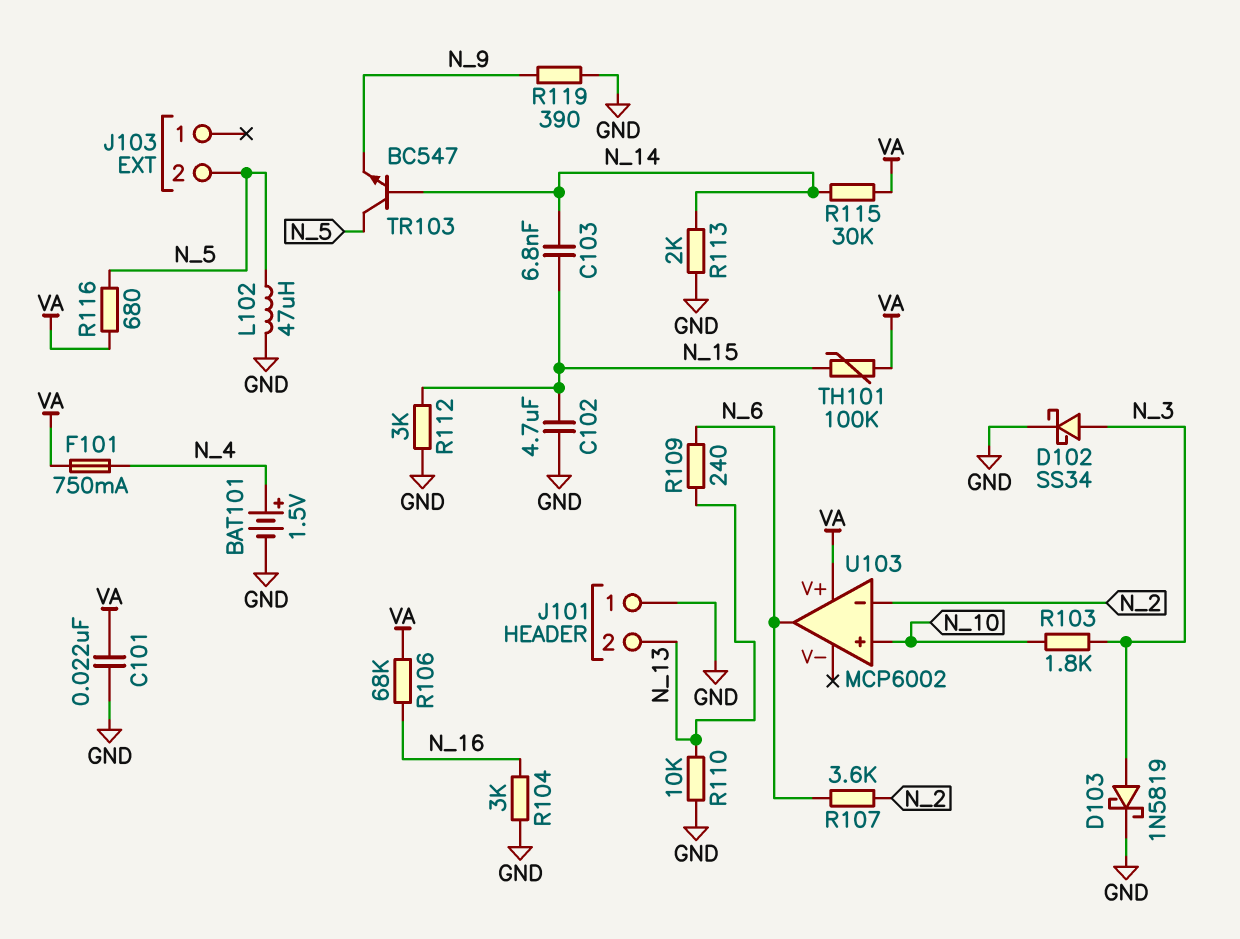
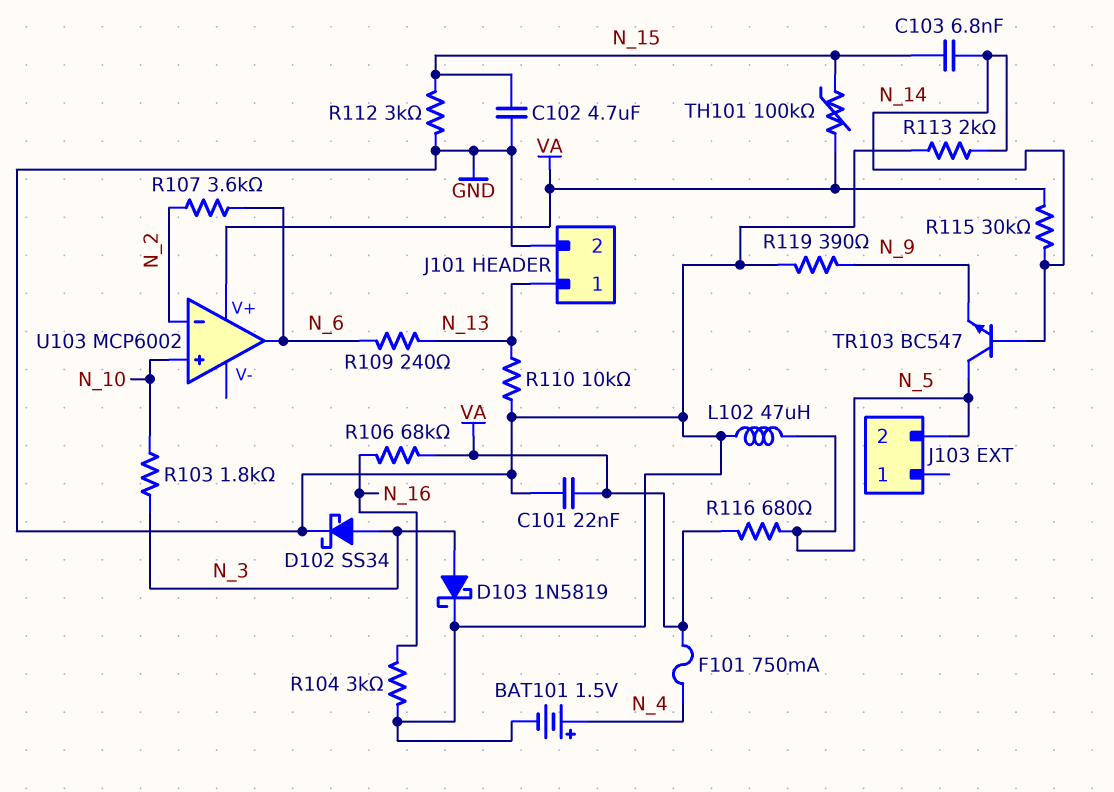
J101 pin 1: GND -> N_13
J101 pin 2: N_13 -> GND

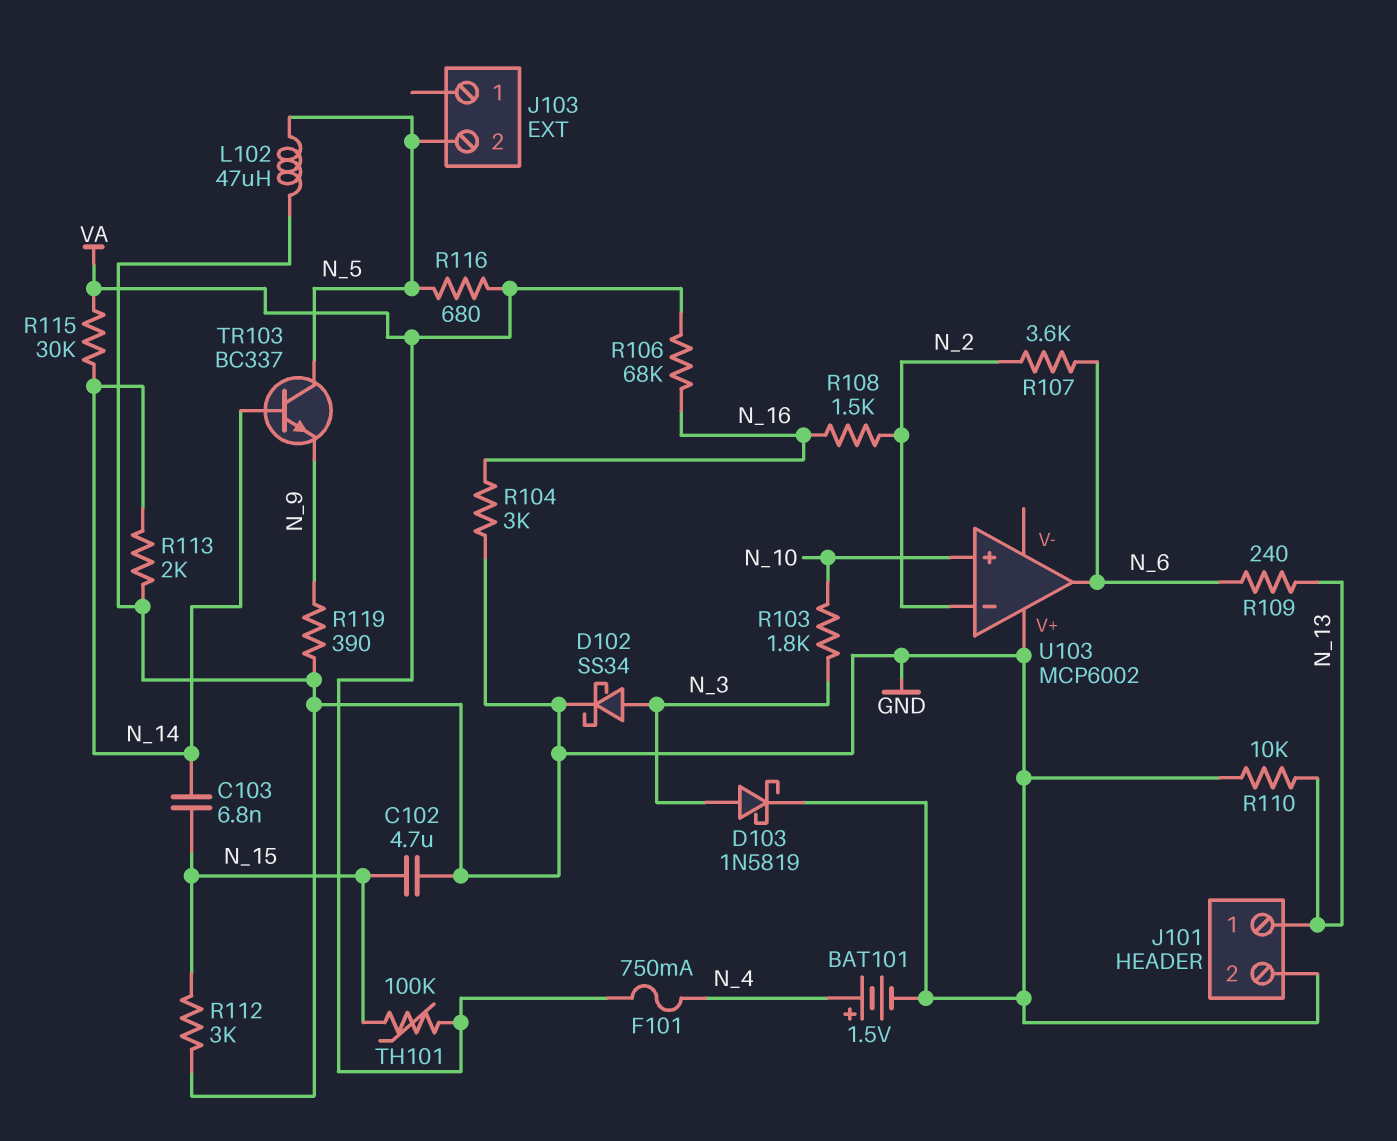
C101: 22nF (GND, VA) -> none
R108: none -> 1.5k (N_2, N_16)
TR103: NPN BC547 (B N_14, C N_5, E N_9) -> NPN BC337 (B N_14, C N_5, E N_9)
U103 pin V+: VA -> GND

